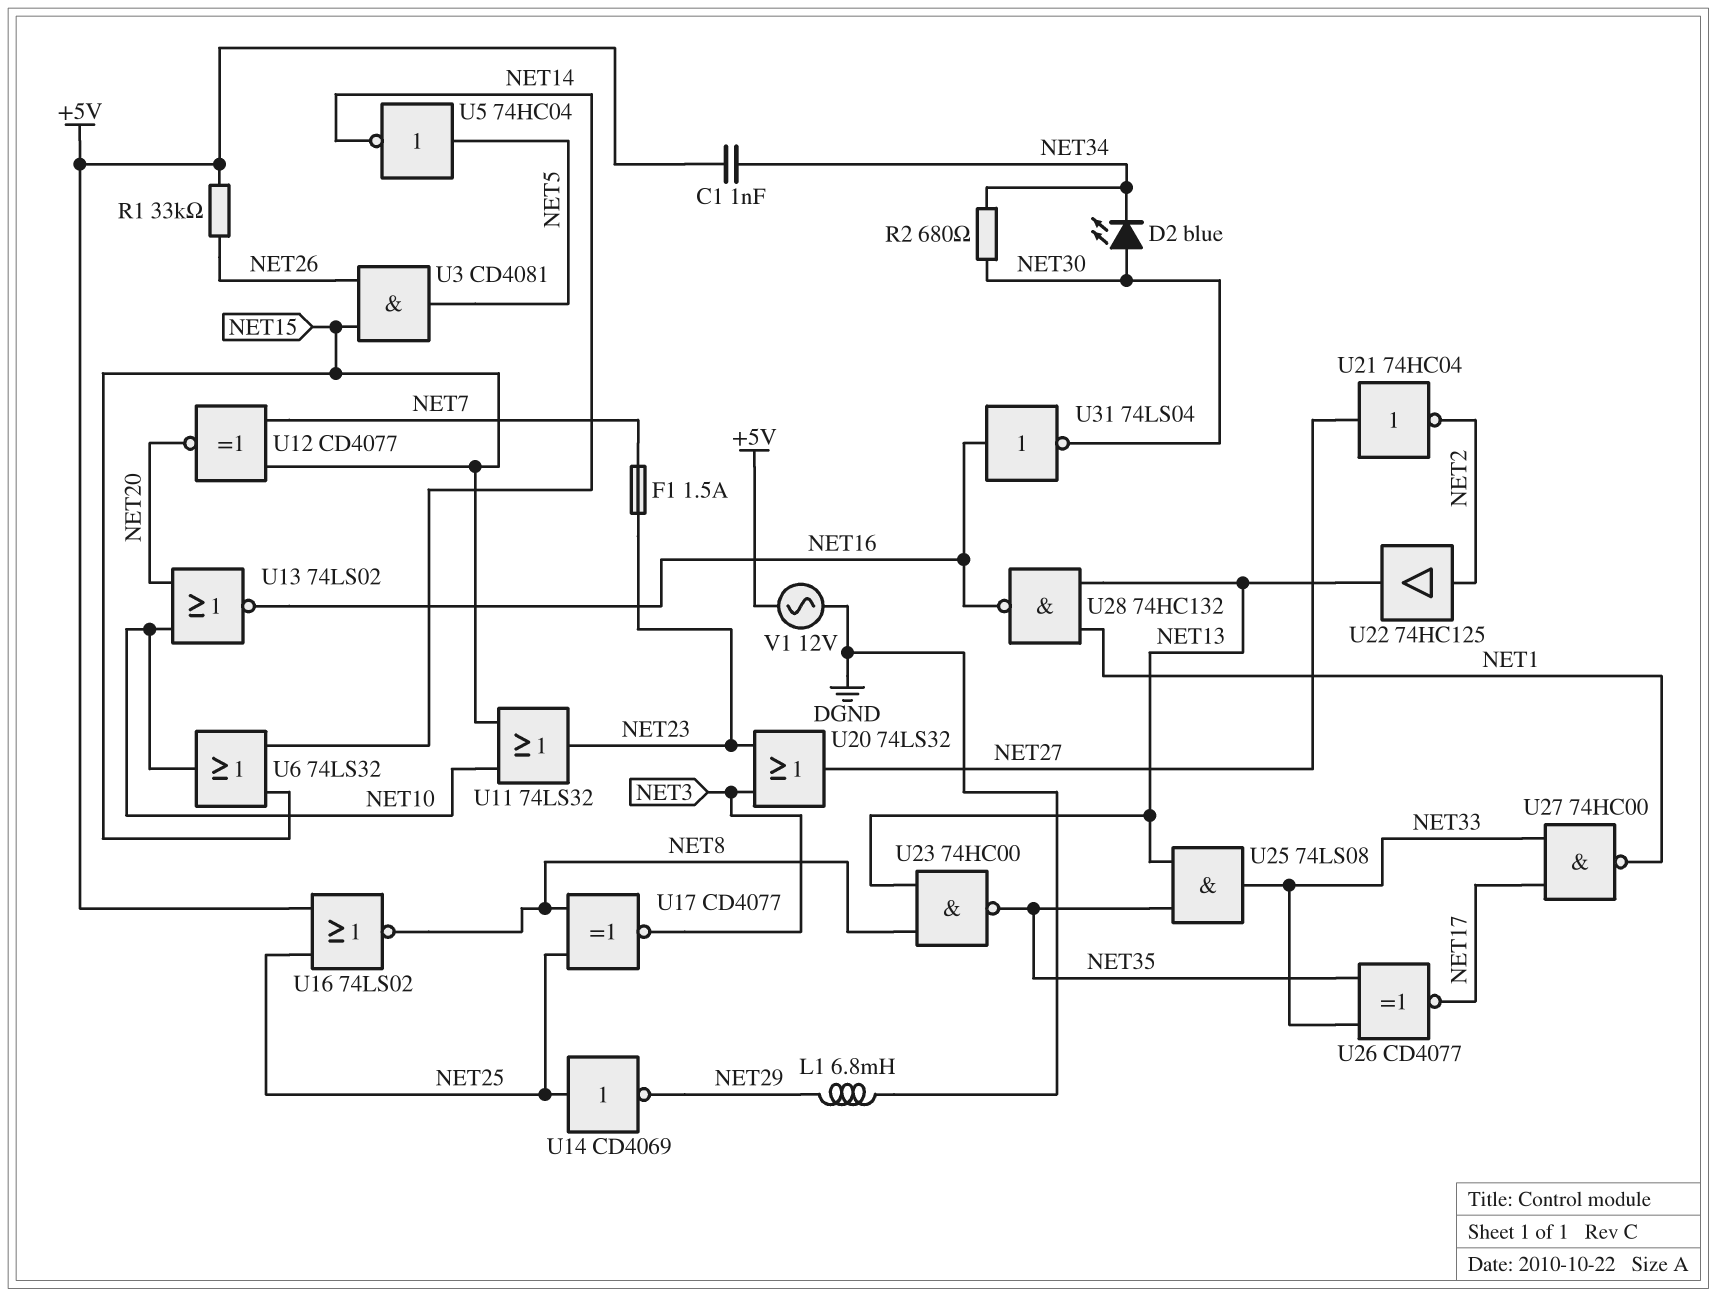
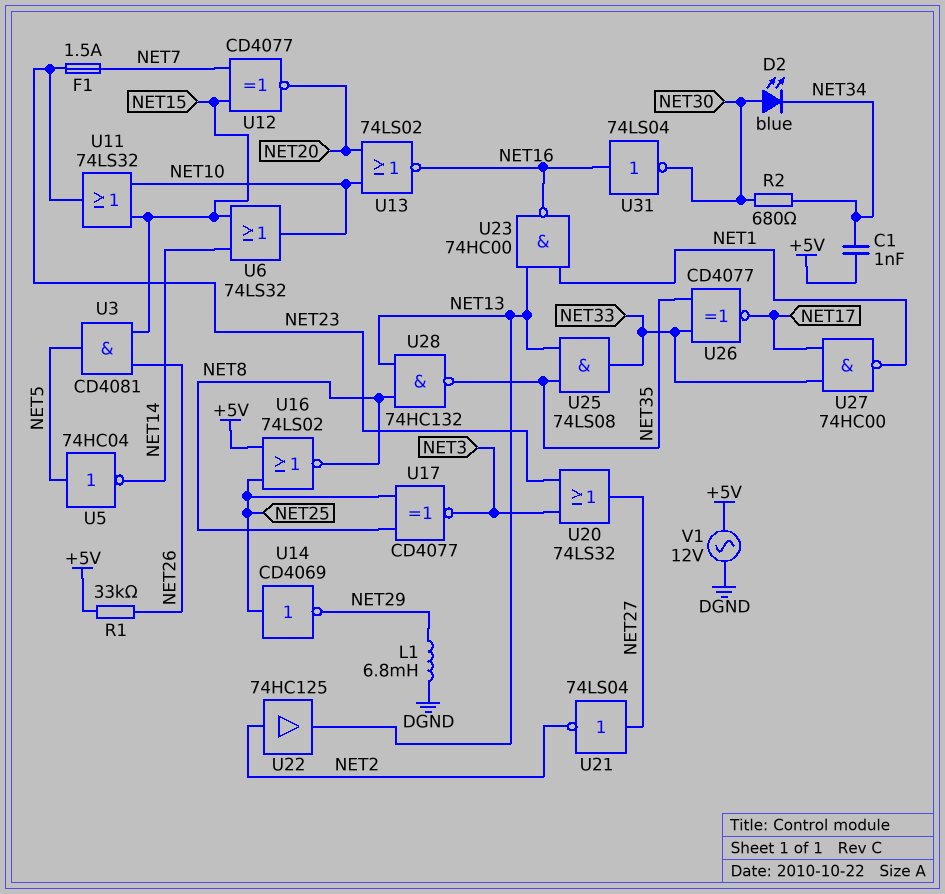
U21: NOT 74HC04 (in NET27, out NET2) -> NOT 74LS04 (in NET27, out NET2)
U23: NAND 74HC00 (in NET8, in NET13, out NET35) -> NAND 74HC00 (in NET1, in NET13, out NET16)
U28: NAND 74HC132 (in NET1, in NET13, out NET16) -> NAND 74HC132 (in NET8, in NET13, out NET35)

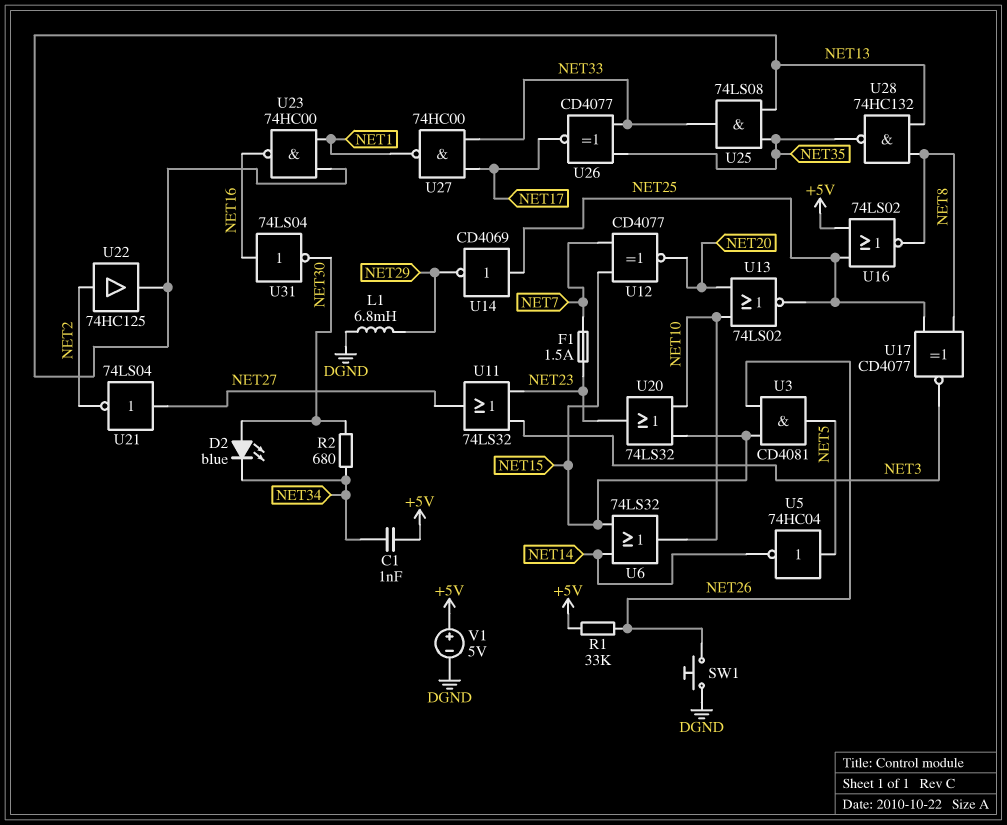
SW1: none -> button (DGND, NET26)
U11: OR 74LS32 (in NET10, in NET15, out NET23) -> OR 74LS32 (in NET3, in NET23, out NET27)
U13: NOR 74LS02 (in NET10, in NET20, out NET16) -> NOR 74LS02 (in NET10, in NET20, out NET25)
U20: OR 74LS32 (in NET3, in NET23, out NET27) -> OR 74LS32 (in NET10, in NET15, out NET23)
V1: AC 12V (+5V, DGND) -> 5V (plus +5V, minus DGND)

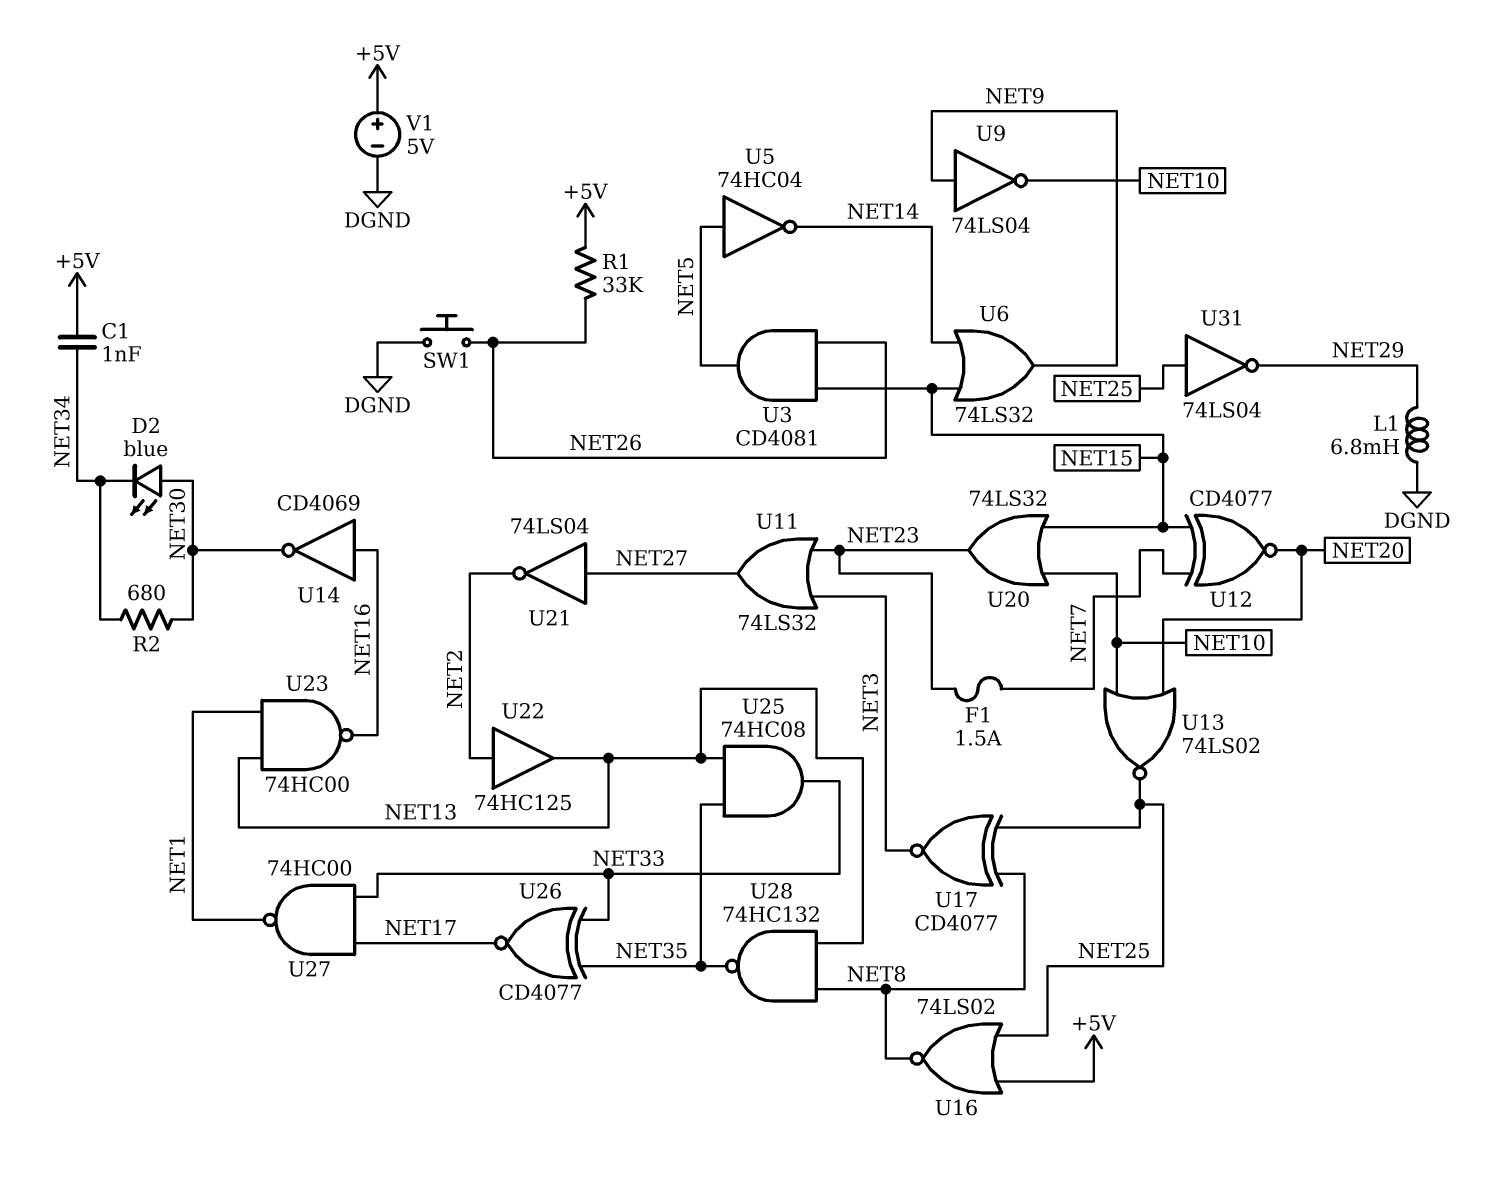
U6: OR 74LS32 (in NET14, in NET15, out NET10) -> OR 74LS32 (in NET14, in NET15, out NET9)
U9: none -> NOT 74LS04 (in NET9, out NET10)
U14: NOT CD4069 (in NET25, out NET29) -> NOT CD4069 (in NET16, out NET30)
U25: AND 74LS08 (in NET13, in NET35, out NET33) -> AND 74HC08 (in NET13, in NET35, out NET33)
U31: NOT 74LS04 (in NET16, out NET30) -> NOT 74LS04 (in NET25, out NET29)

